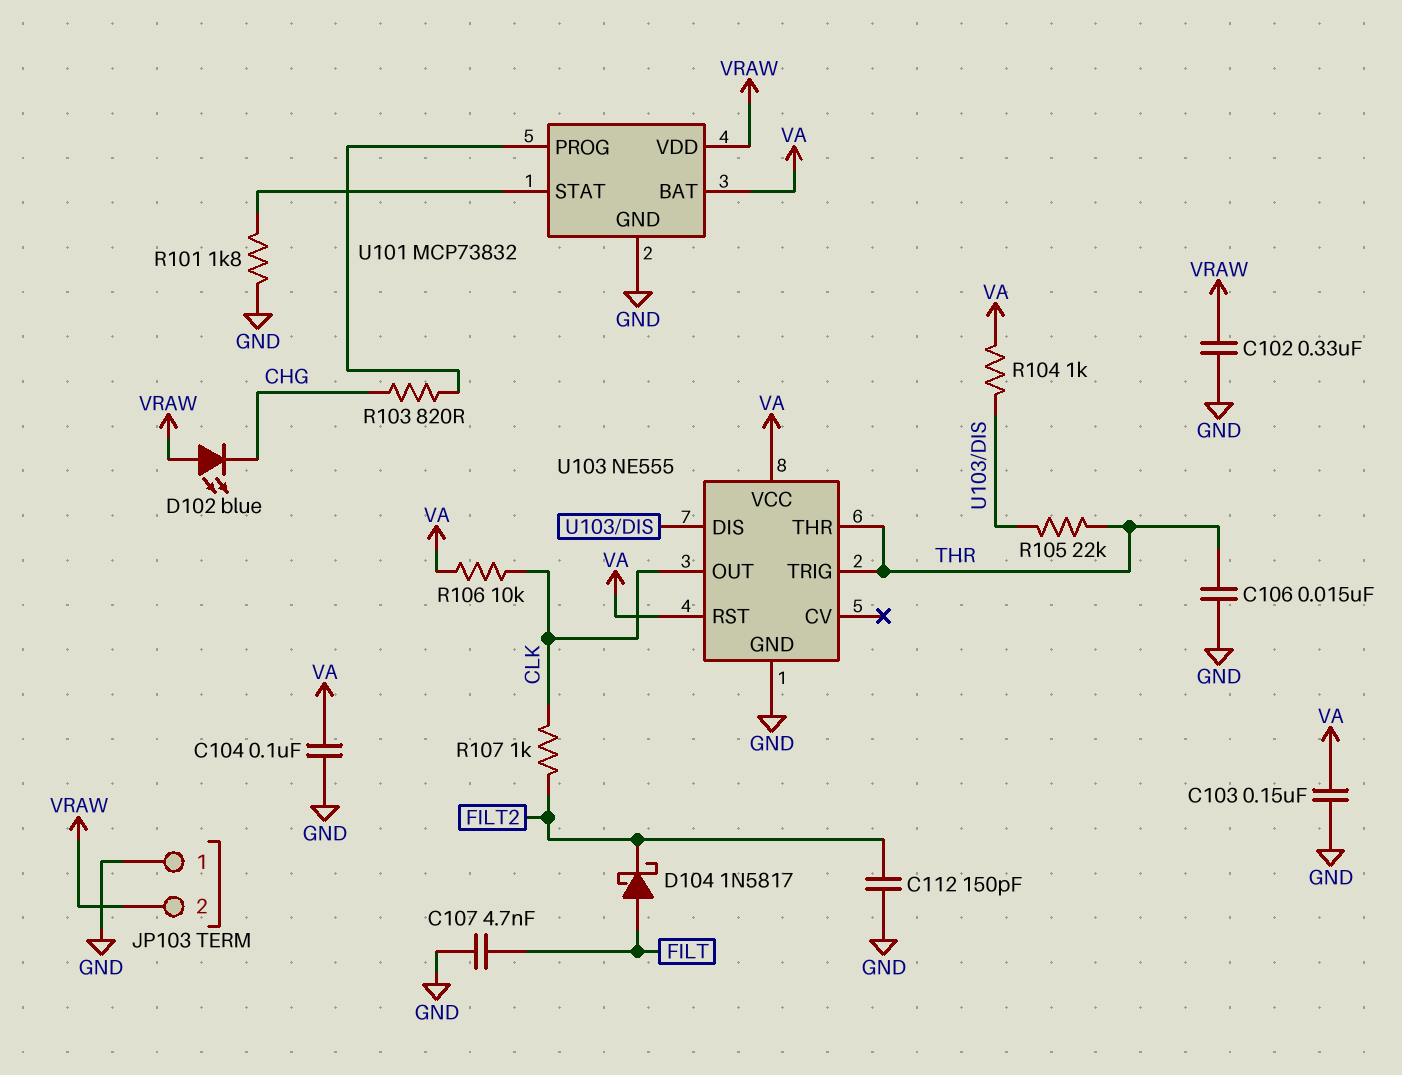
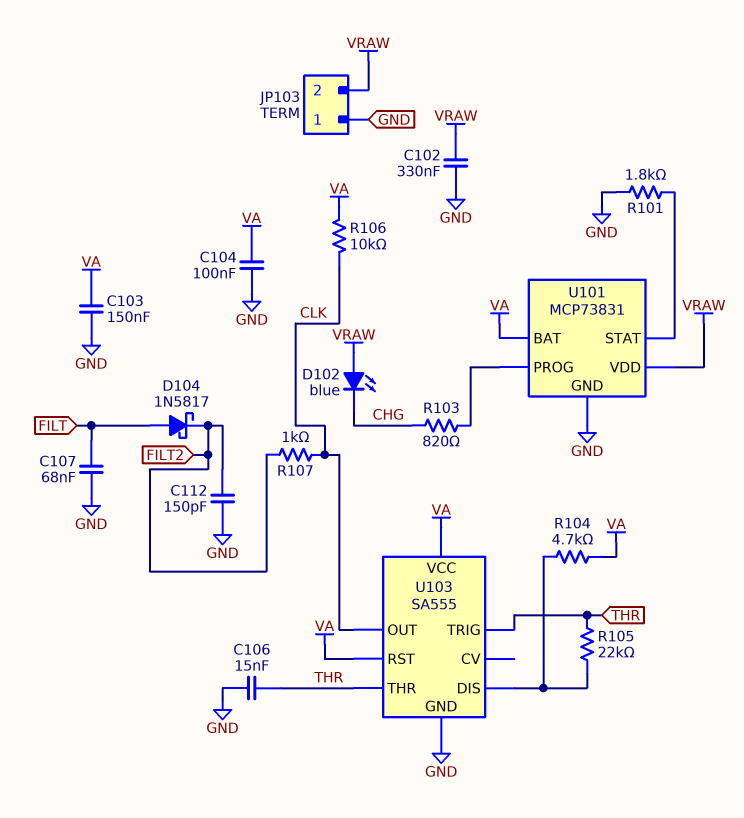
C107: 4.7nF (FILT, GND) -> 68nF (FILT, GND)
R104: 1k (U103/DIS, VA) -> 4.7k (U103/DIS, VA)
U101: MCP73832 -> MCP73831
U103: NE555 -> SA555

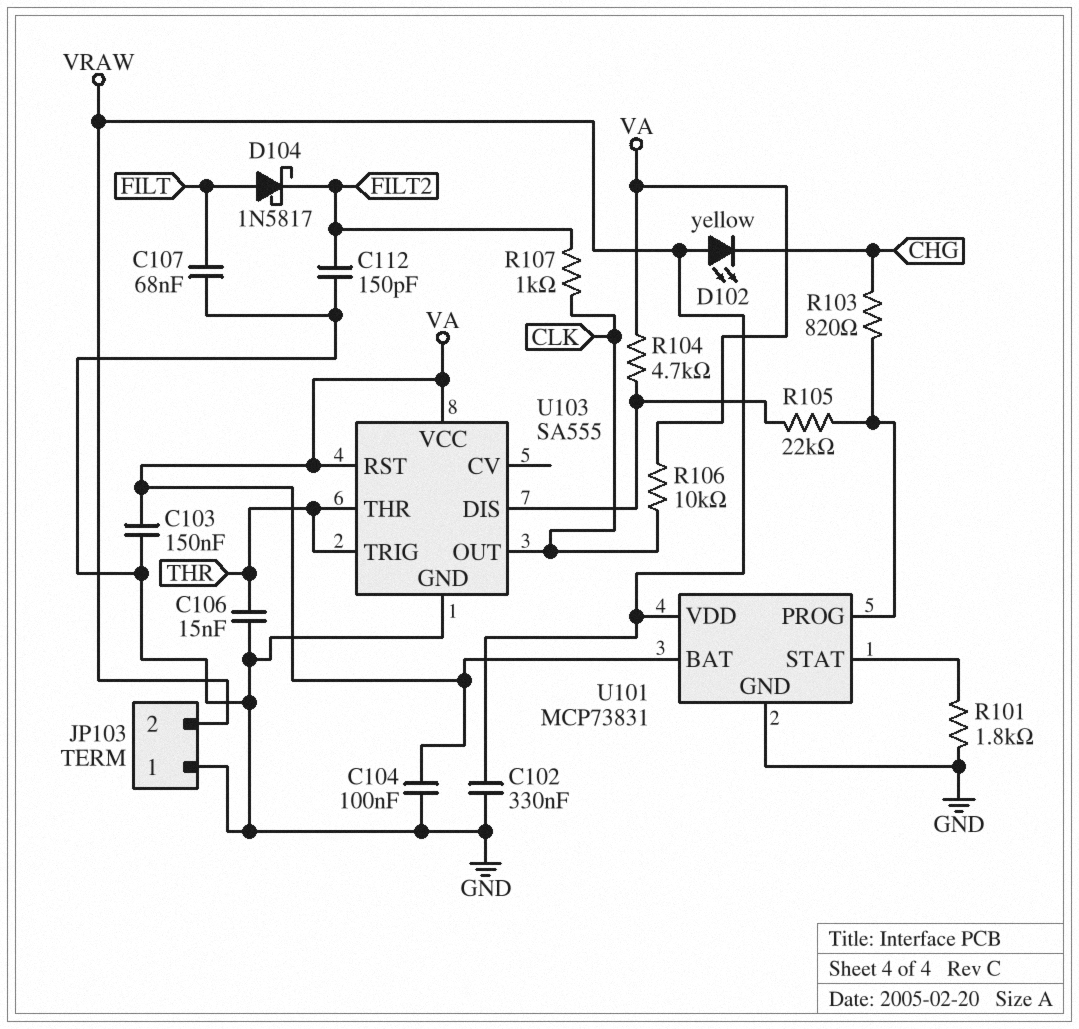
D102: LED blue (A VRAW, K CHG) -> LED yellow (A VRAW, K CHG)
R105: 22k (THR, U103/DIS) -> 22k (U101/PROG, U103/DIS)

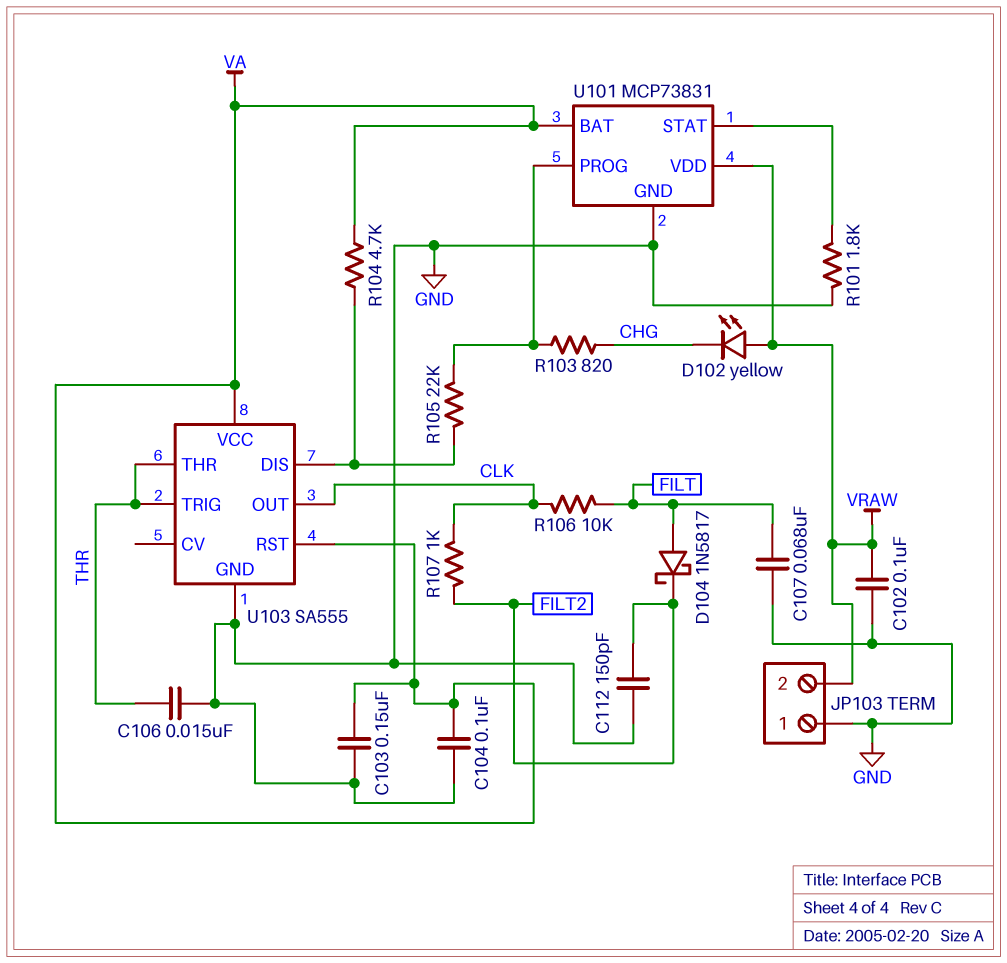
C102: 330nF (GND, VRAW) -> 100nF (GND, VRAW)
R106: 10k (CLK, VA) -> 10k (CLK, FILT)

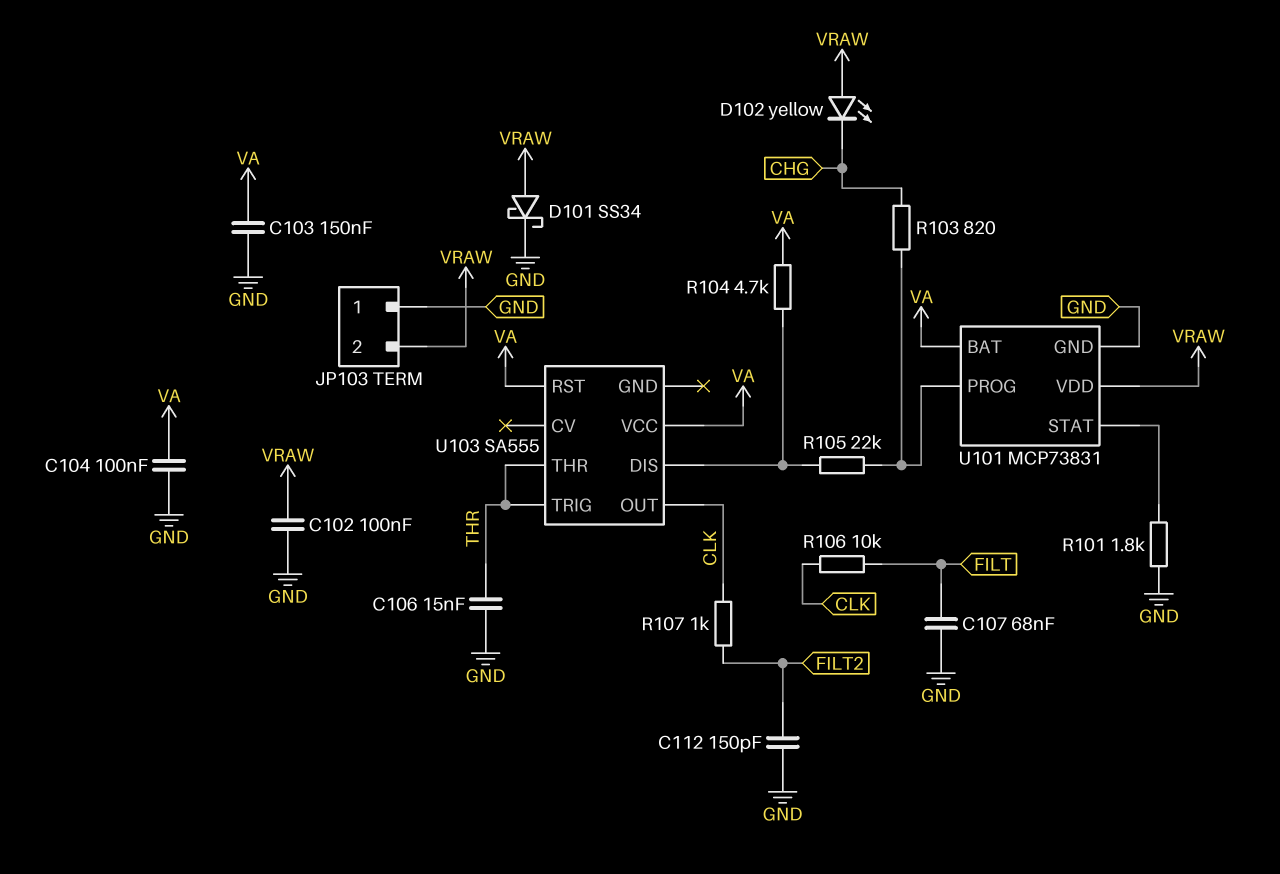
D101: none -> schottky SS34 (A VRAW, K GND)
D104: schottky 1N5817 (A FILT, K FILT2) -> none
U103 pin GND: GND -> none

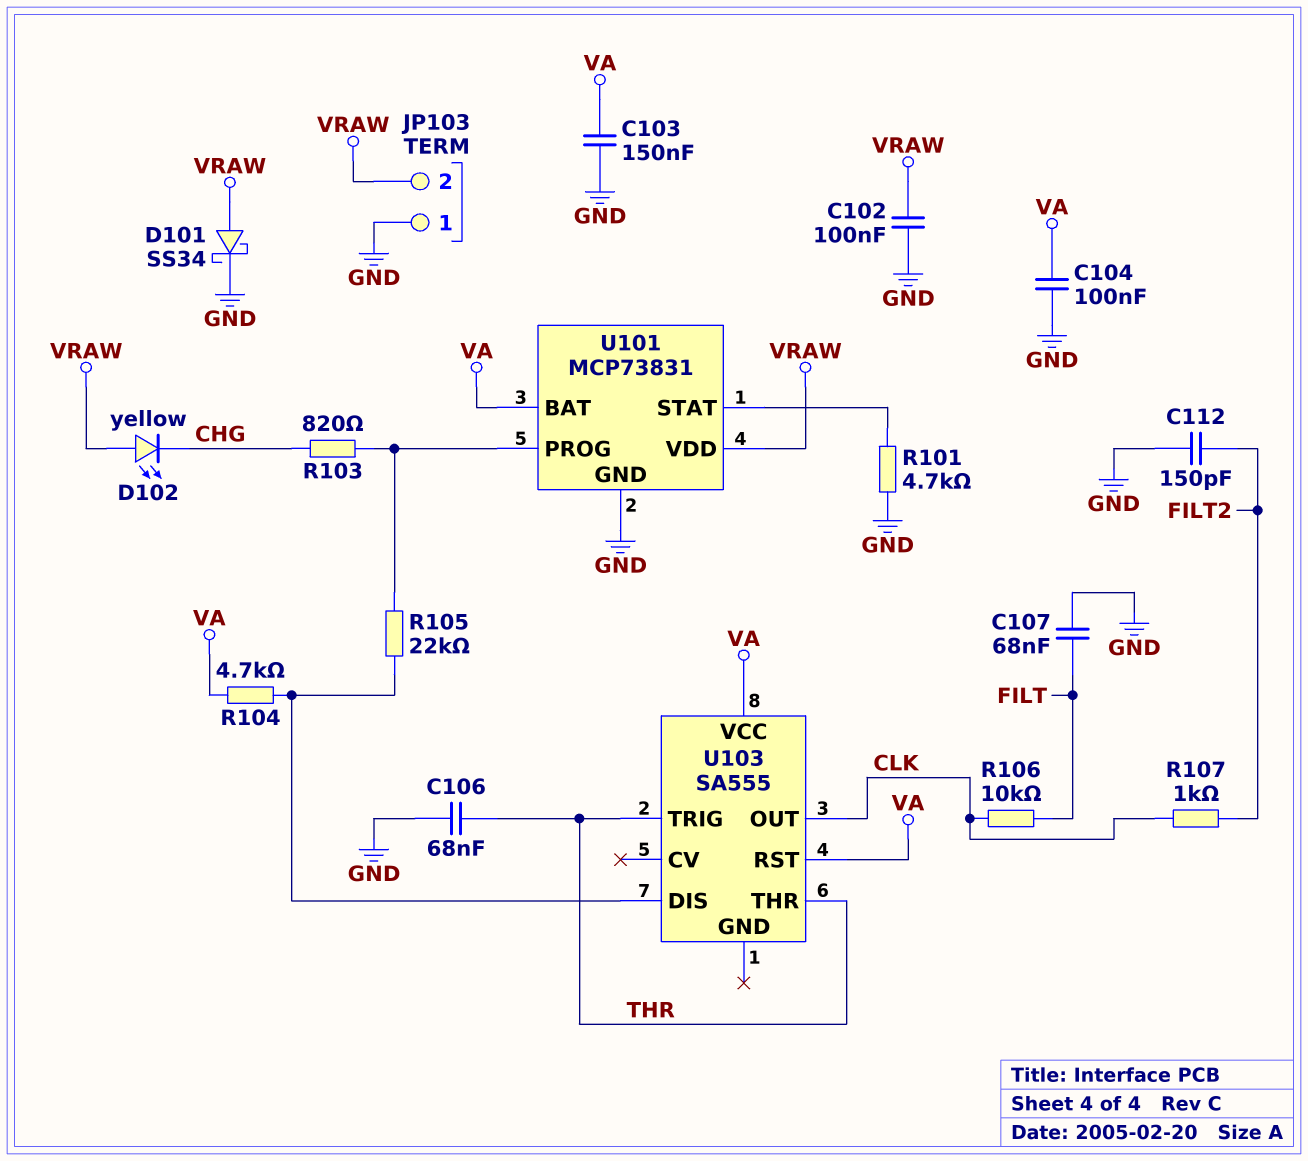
C106: 15nF (GND, THR) -> 68nF (GND, THR)
R101: 1.8k (GND, U101/STAT) -> 4.7k (GND, U101/STAT)

